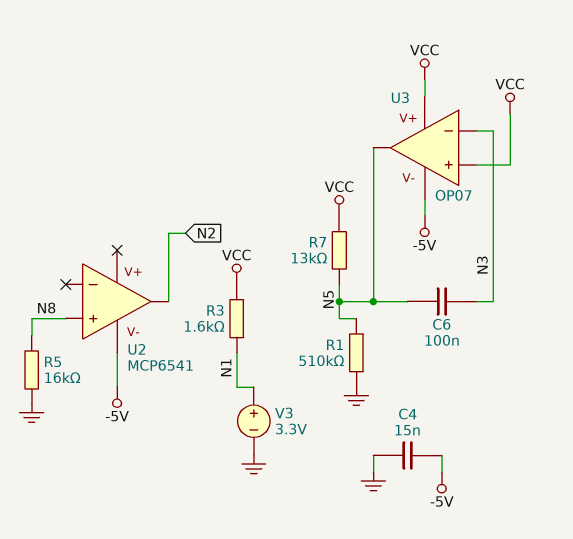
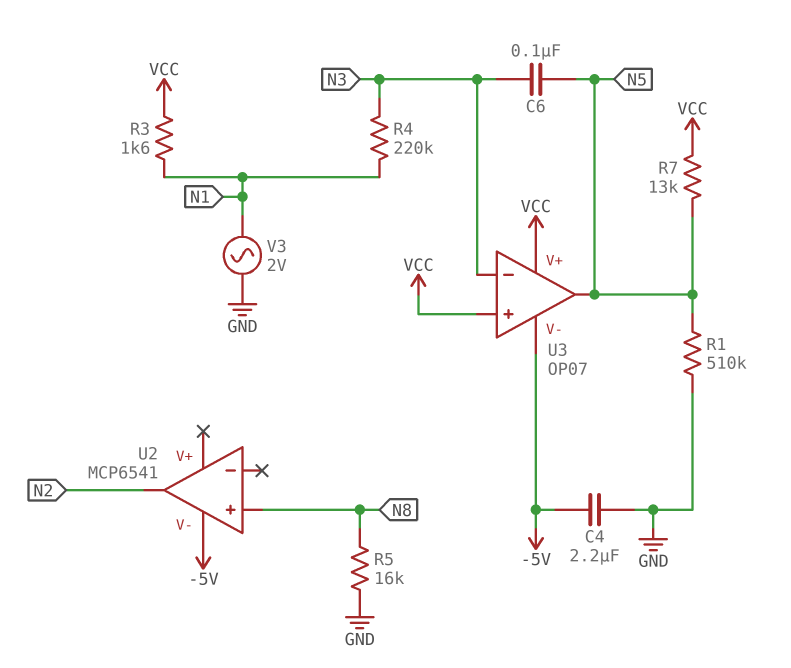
C4: 15nF (-5V, GND) -> 2.2uF (-5V, GND)
R4: none -> 220k (N1, N3)
V3: 3.3V (plus N1, minus GND) -> AC 2V (GND, N1)

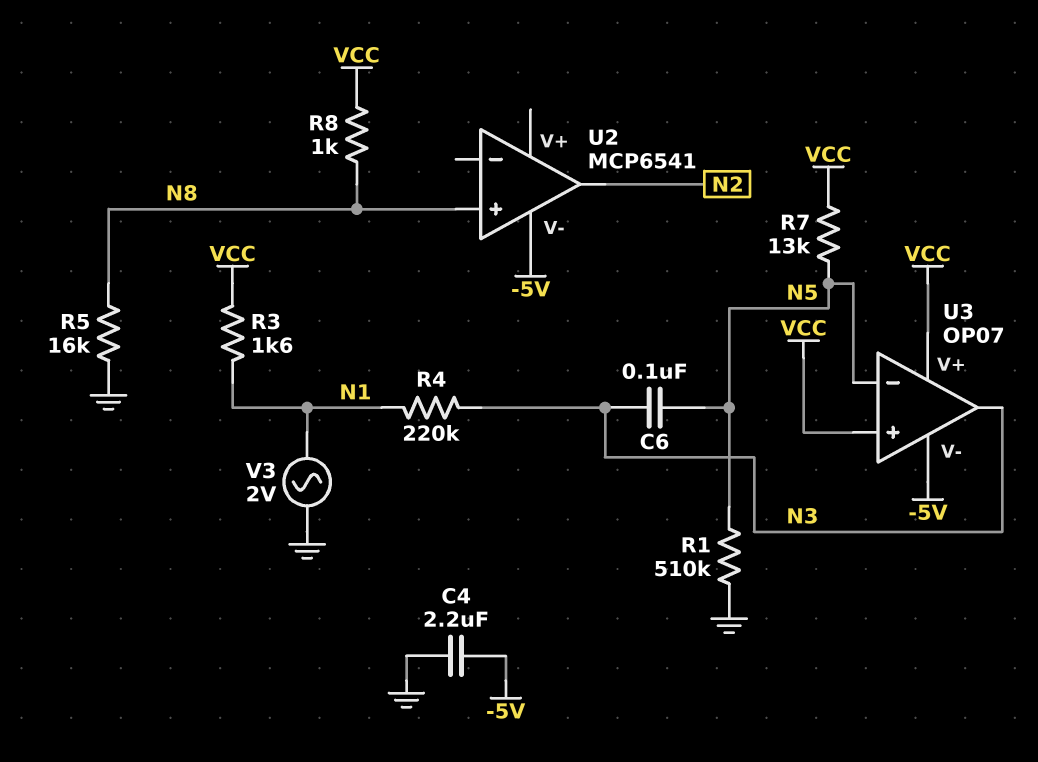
R8: none -> 1k (N8, VCC)
U3 pin in-: N3 -> N5
U3 pin out: N5 -> N3

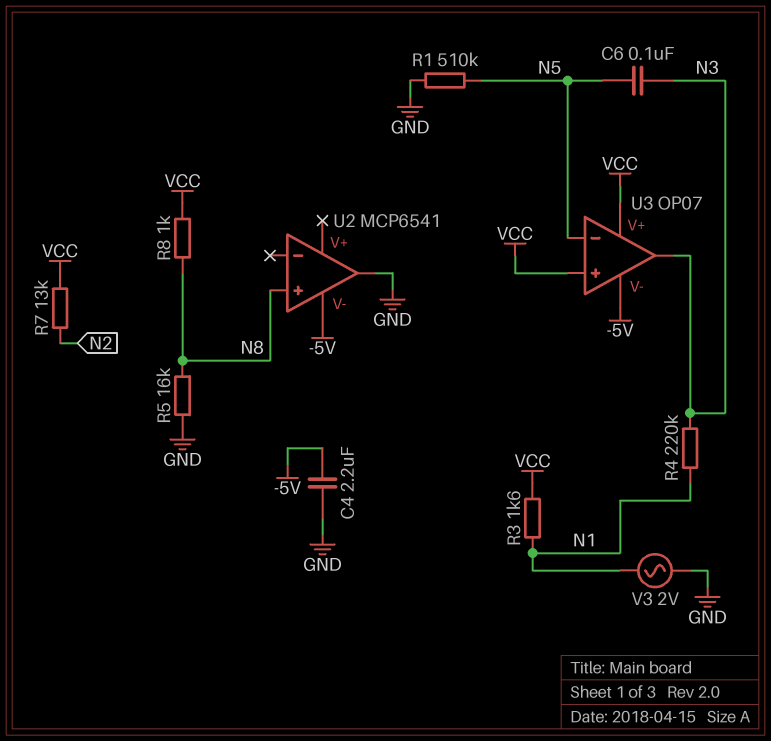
R7: 13k (N5, VCC) -> 13k (N2, VCC)
U2 pin out: N2 -> GND

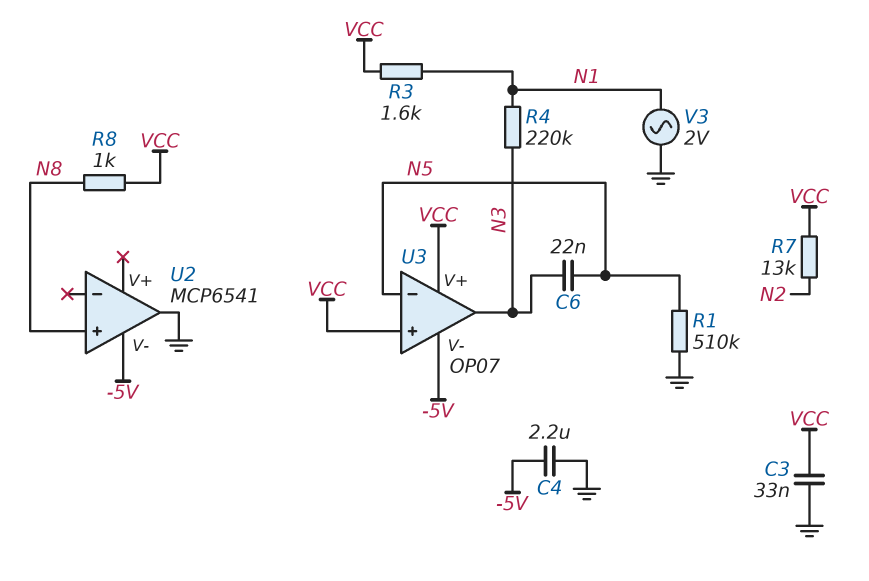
C3: none -> 33nF (GND, VCC)
C6: 100nF (N3, N5) -> 22nF (N3, N5)
R5: 16k (GND, N8) -> none

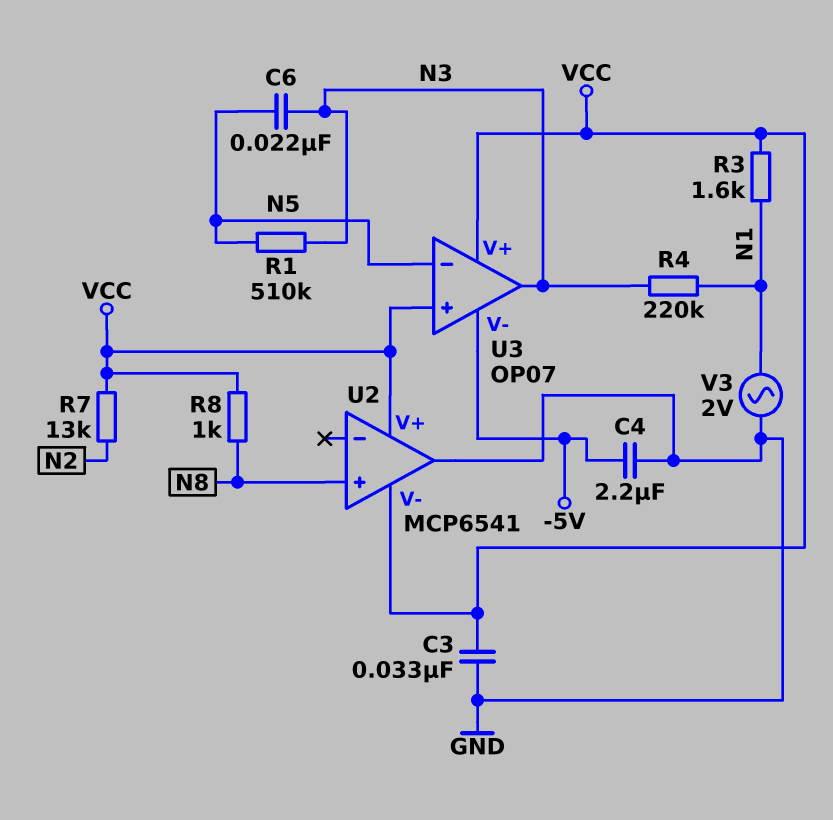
R1: 510k (GND, N5) -> 510k (N3, N5)
U2 pin V+: none -> VCC
U2 pin V-: -5V -> VCC

